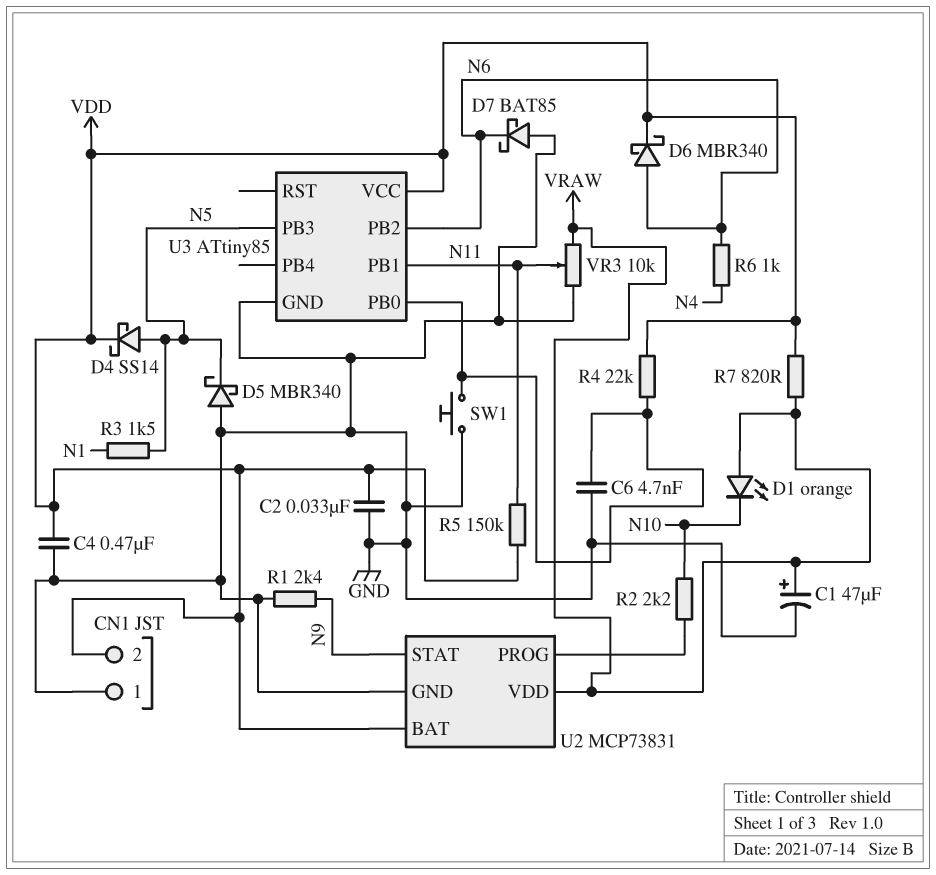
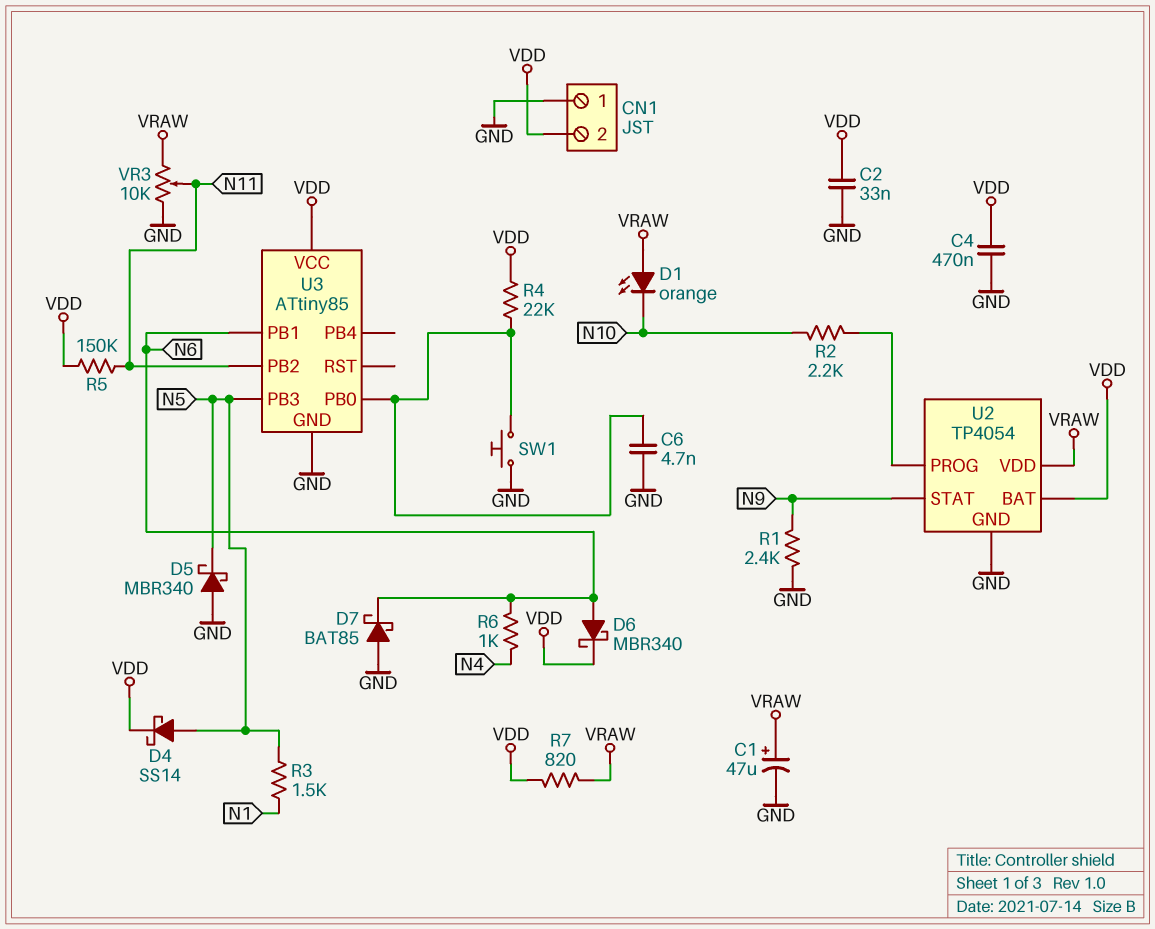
U2: MCP73831 -> TP4054
U3 pin PB1: N11 -> N6
U3 pin PB2: N6 -> N11

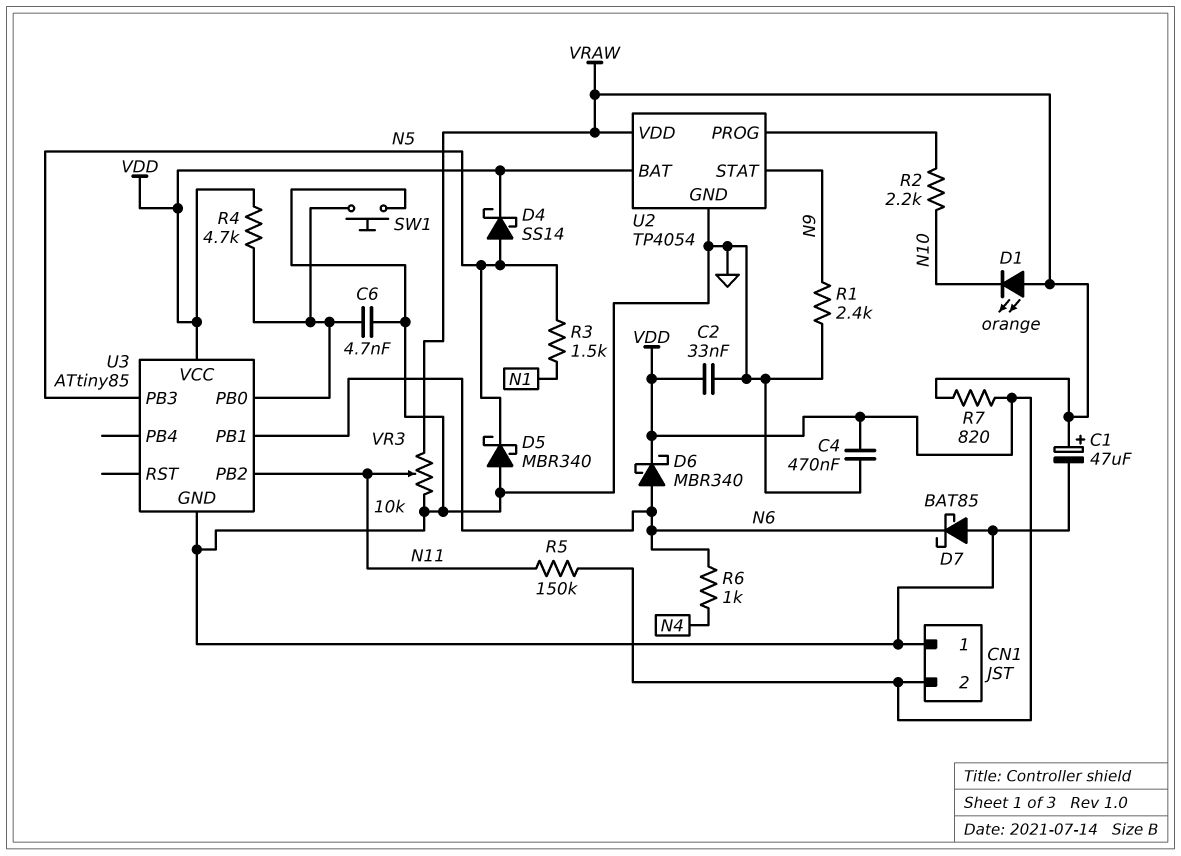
R4: 22k (U3/PB0, VDD) -> 4.7k (U3/PB0, VDD)

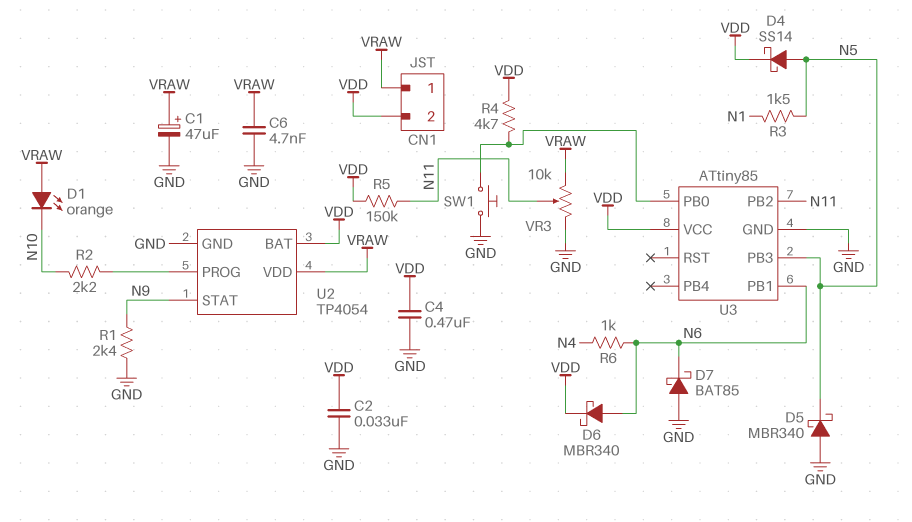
C6: 4.7nF (GND, U3/PB0) -> 4.7nF (GND, VRAW)
CN1 pin 1: GND -> VRAW
R7: 820 (VDD, VRAW) -> none

